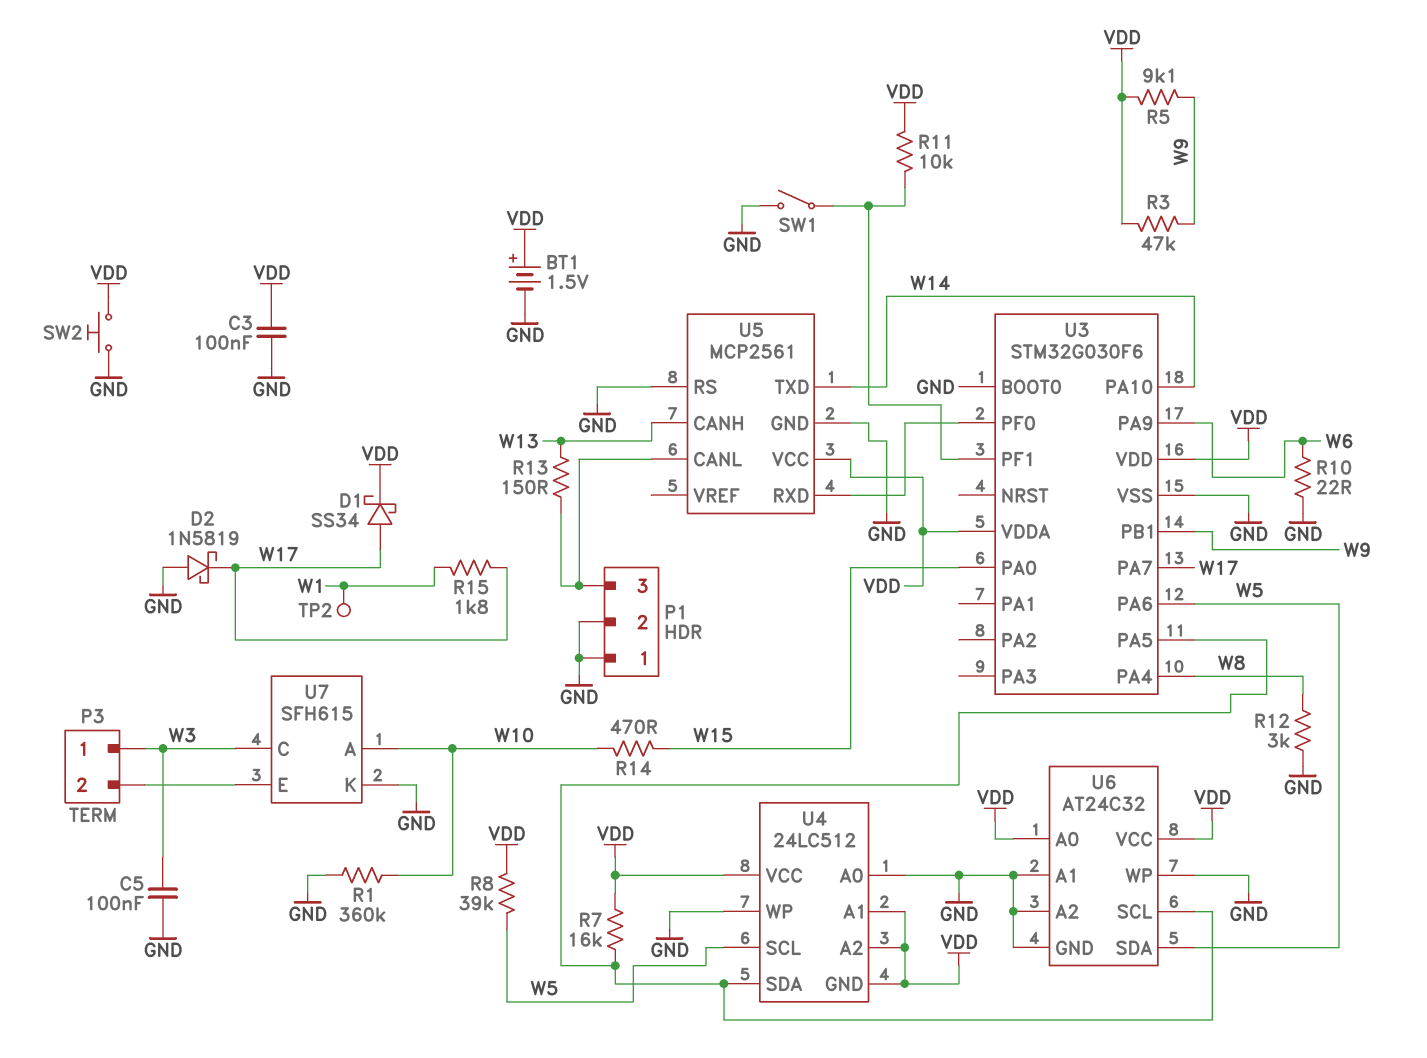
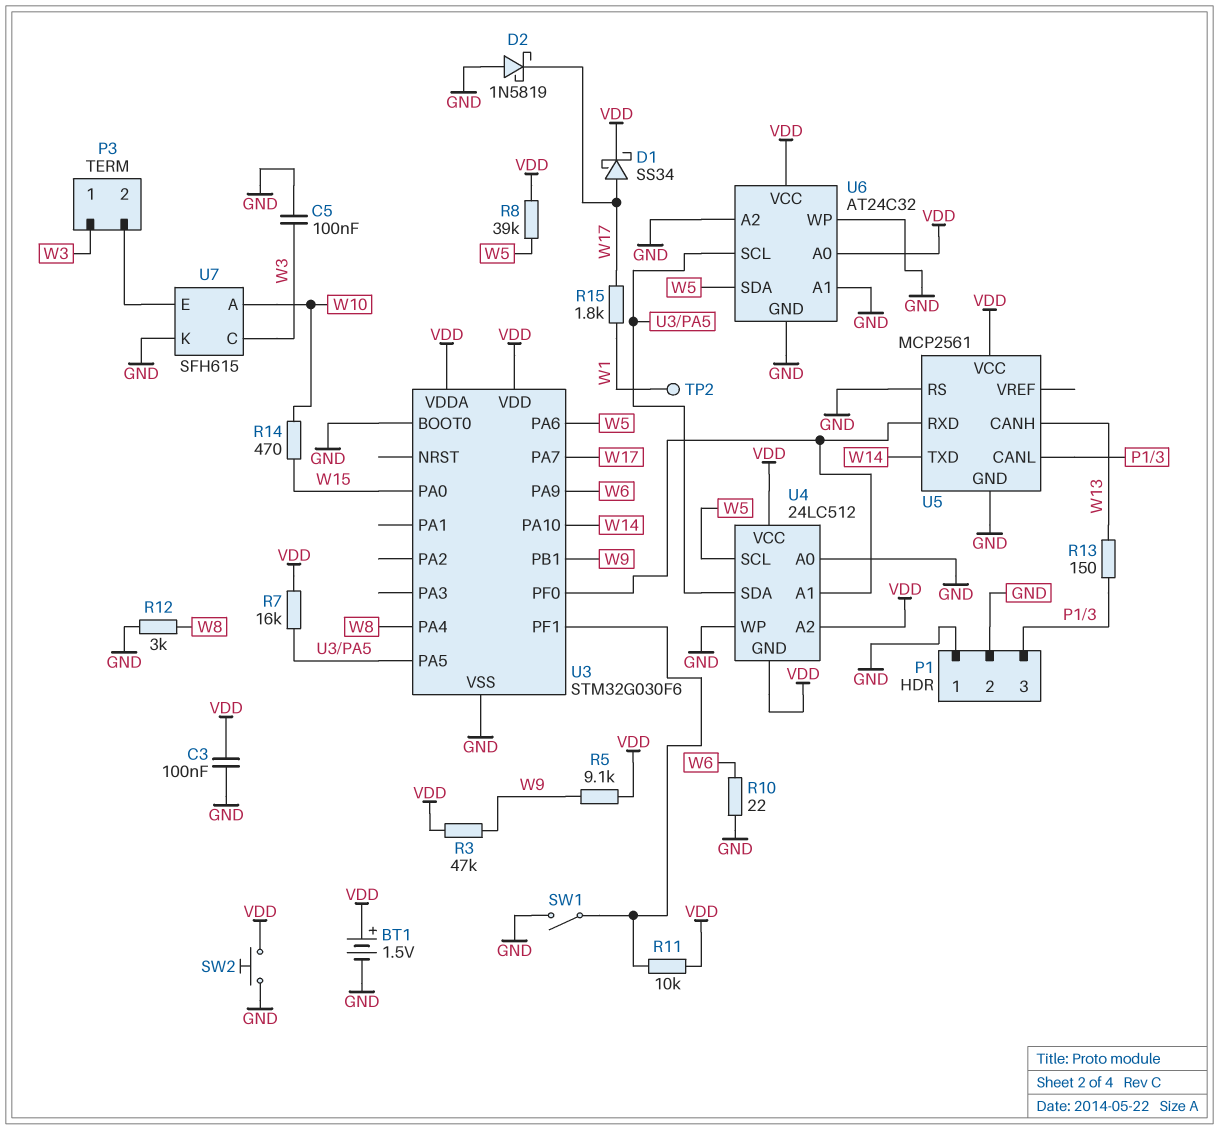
R1: 360k (GND, W10) -> none
U4 pin A1: VDD -> U3/PF0

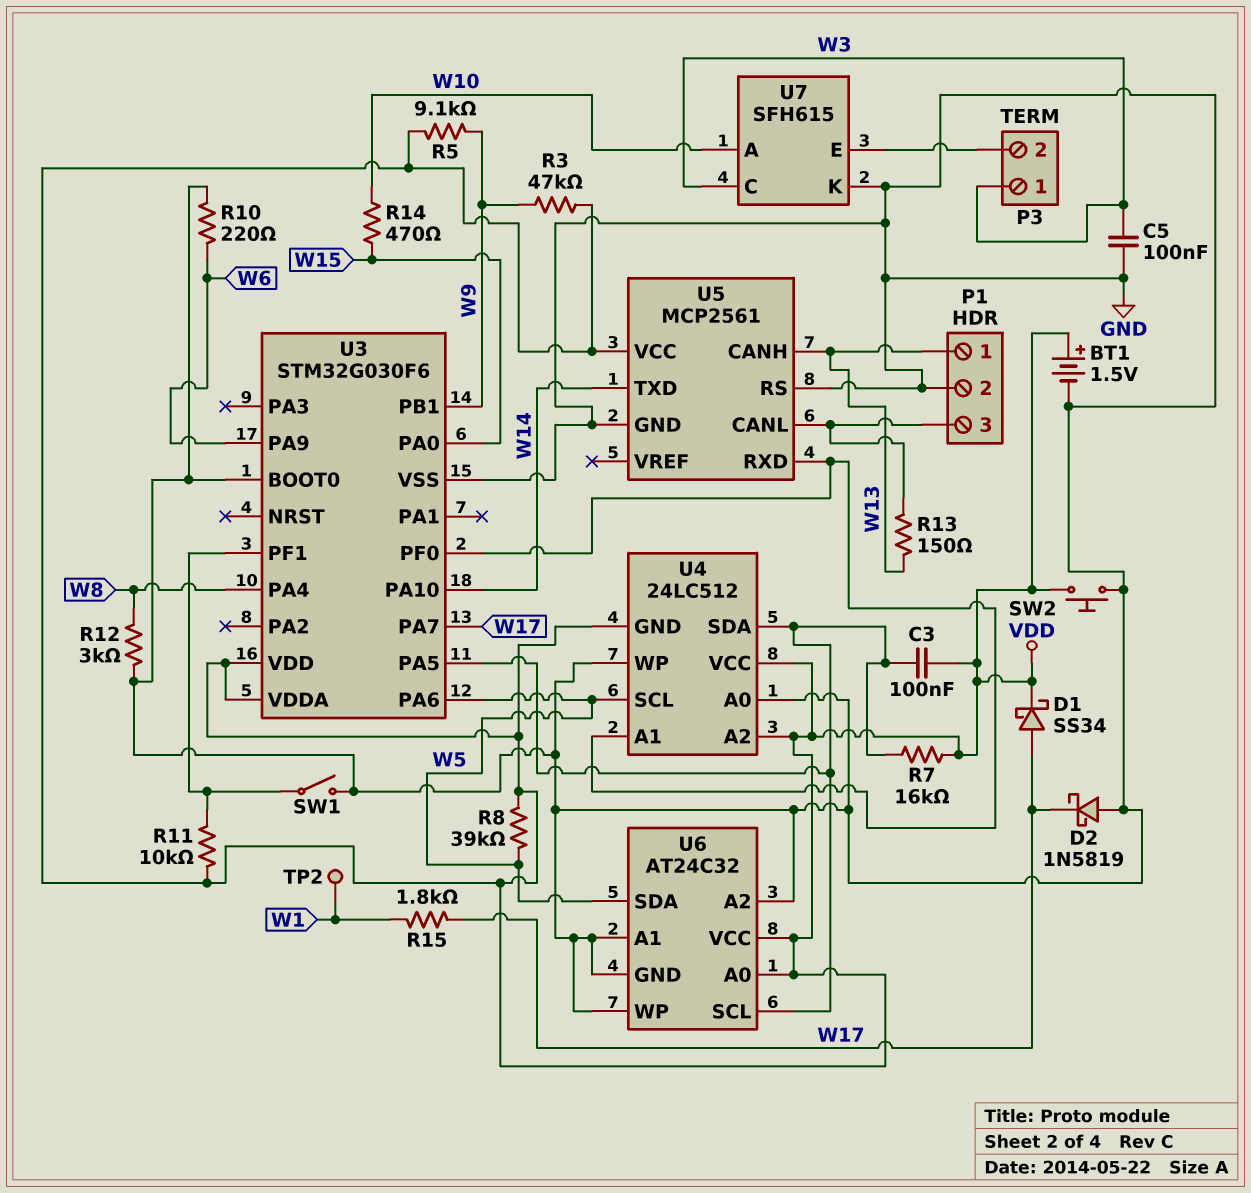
C3: 100nF (GND, VDD) -> 100nF (U3/PA5, VDD)
P1 pin 1: GND -> W13
R10: 22 (GND, W6) -> 220 (GND, W6)

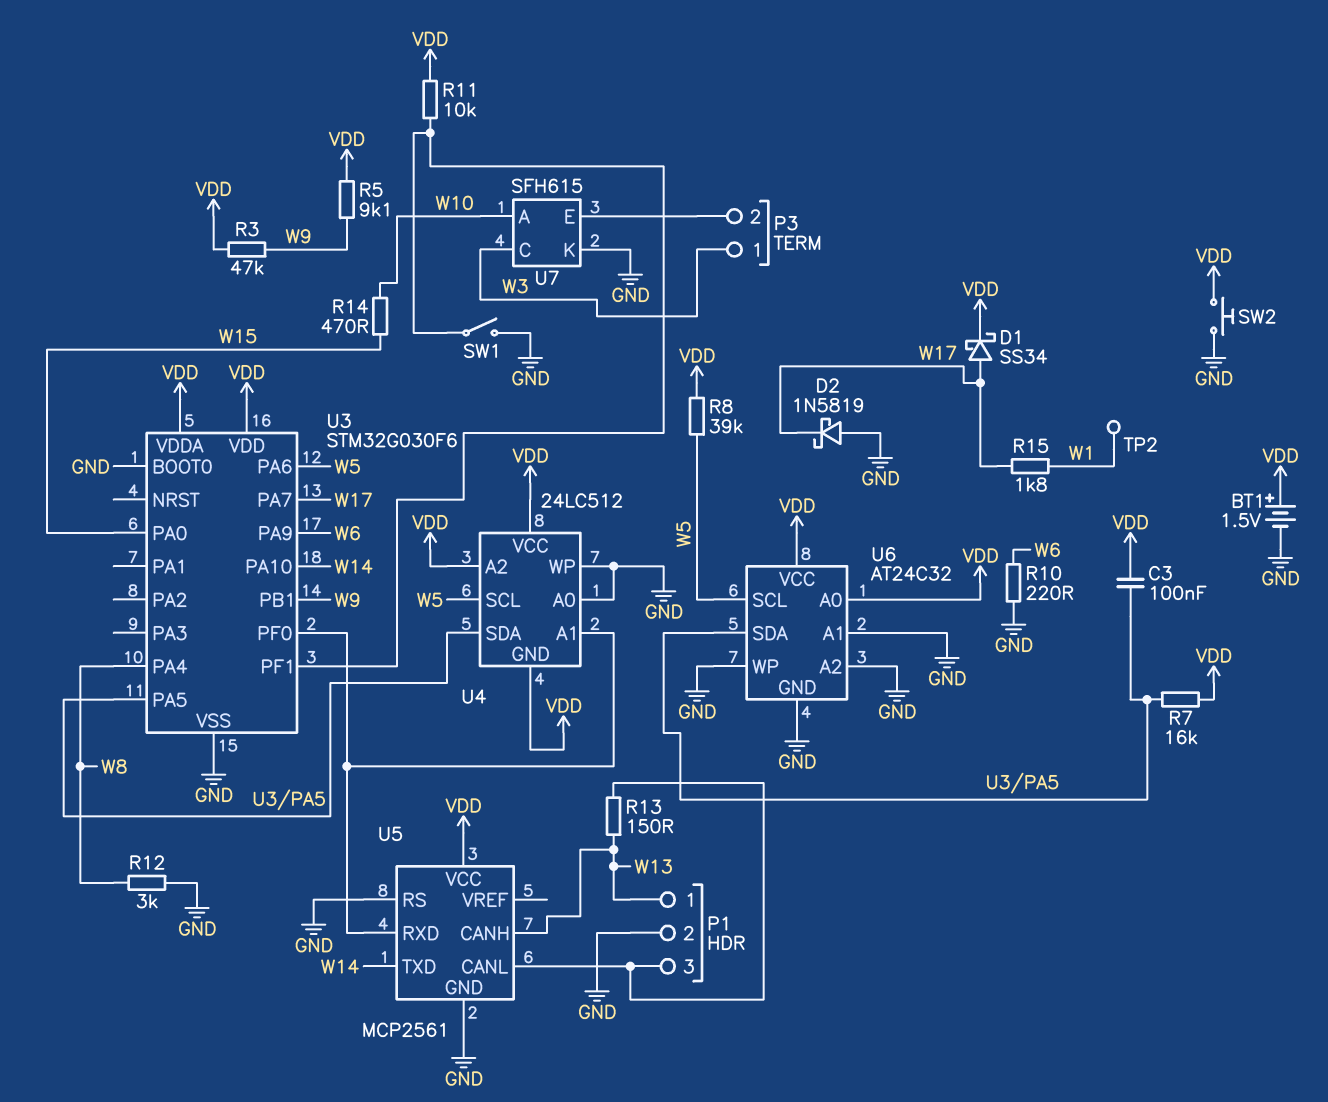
C5: 100nF (GND, W3) -> none
U6 pin SCL: U3/PA5 -> W5
U6 pin SDA: W5 -> U3/PA5

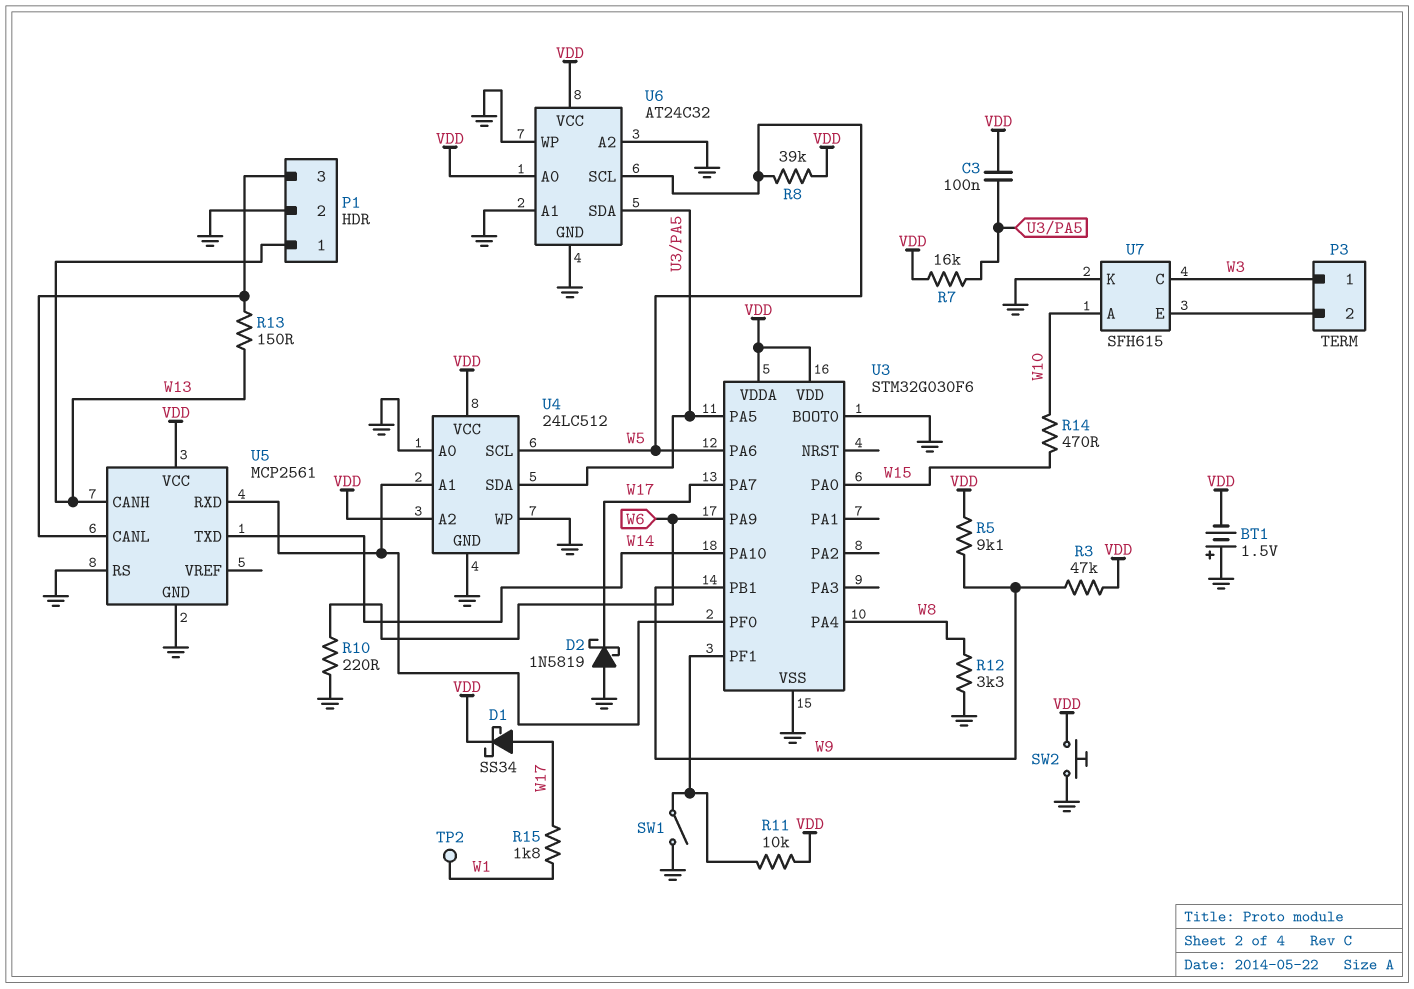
BT1: 1.5V (plus VDD, minus GND) -> 1.5V (plus GND, minus VDD)
R12: 3k (GND, W8) -> 3.3k (GND, W8)
U4 pin GND: VDD -> GND

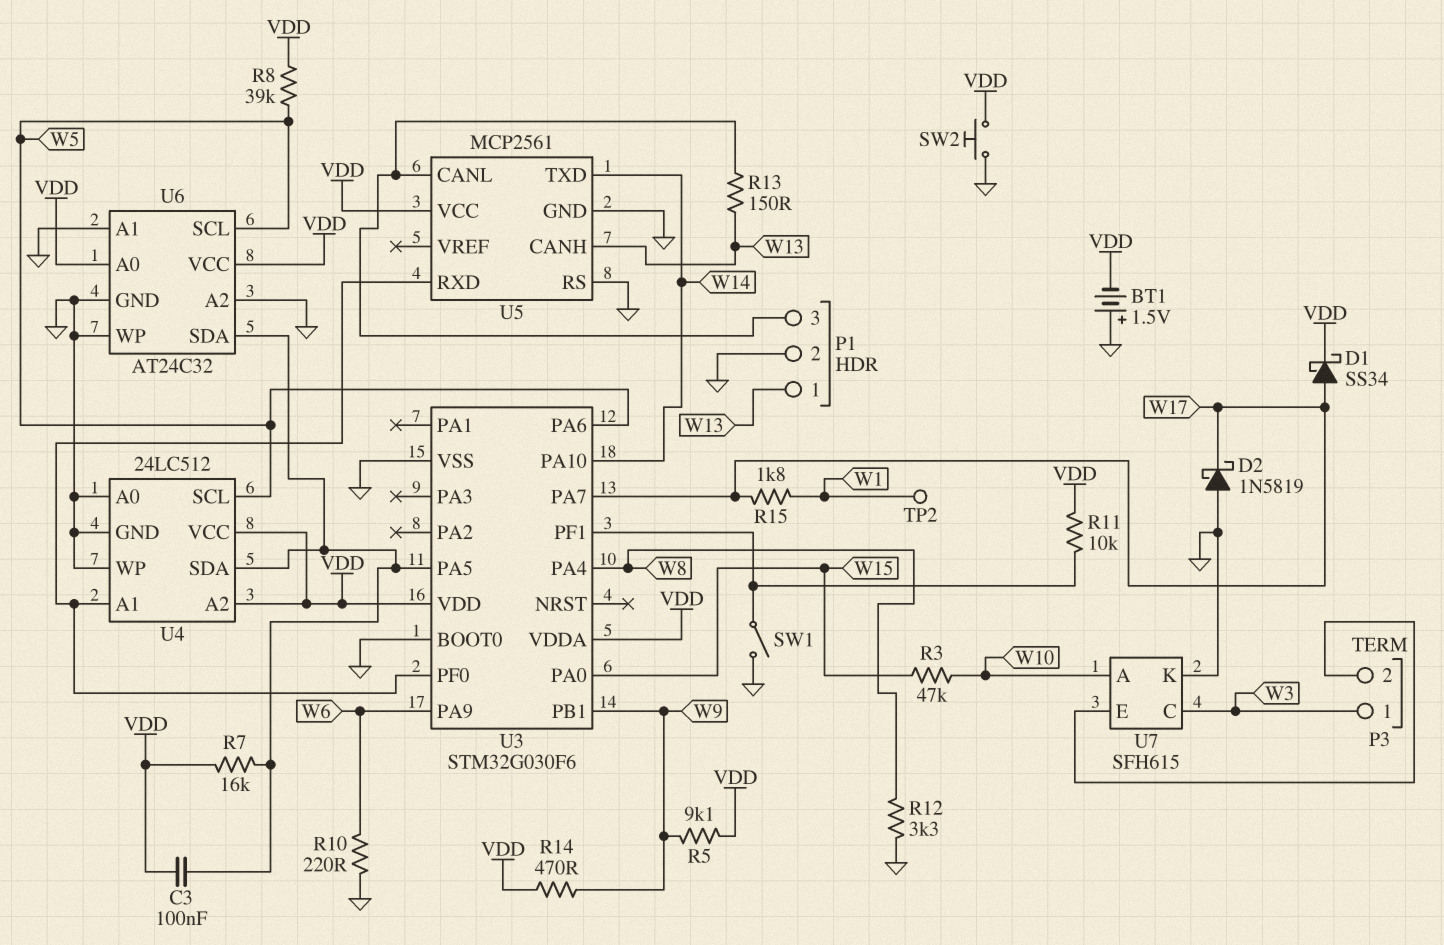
R3: 47k (VDD, W9) -> 47k (W10, W15)
R14: 470 (W10, W15) -> 470 (VDD, W9)

